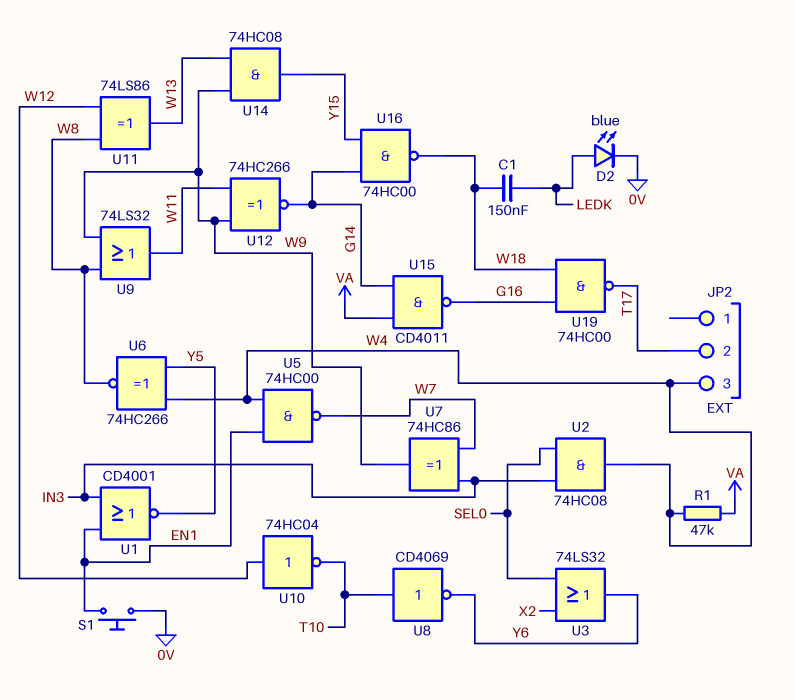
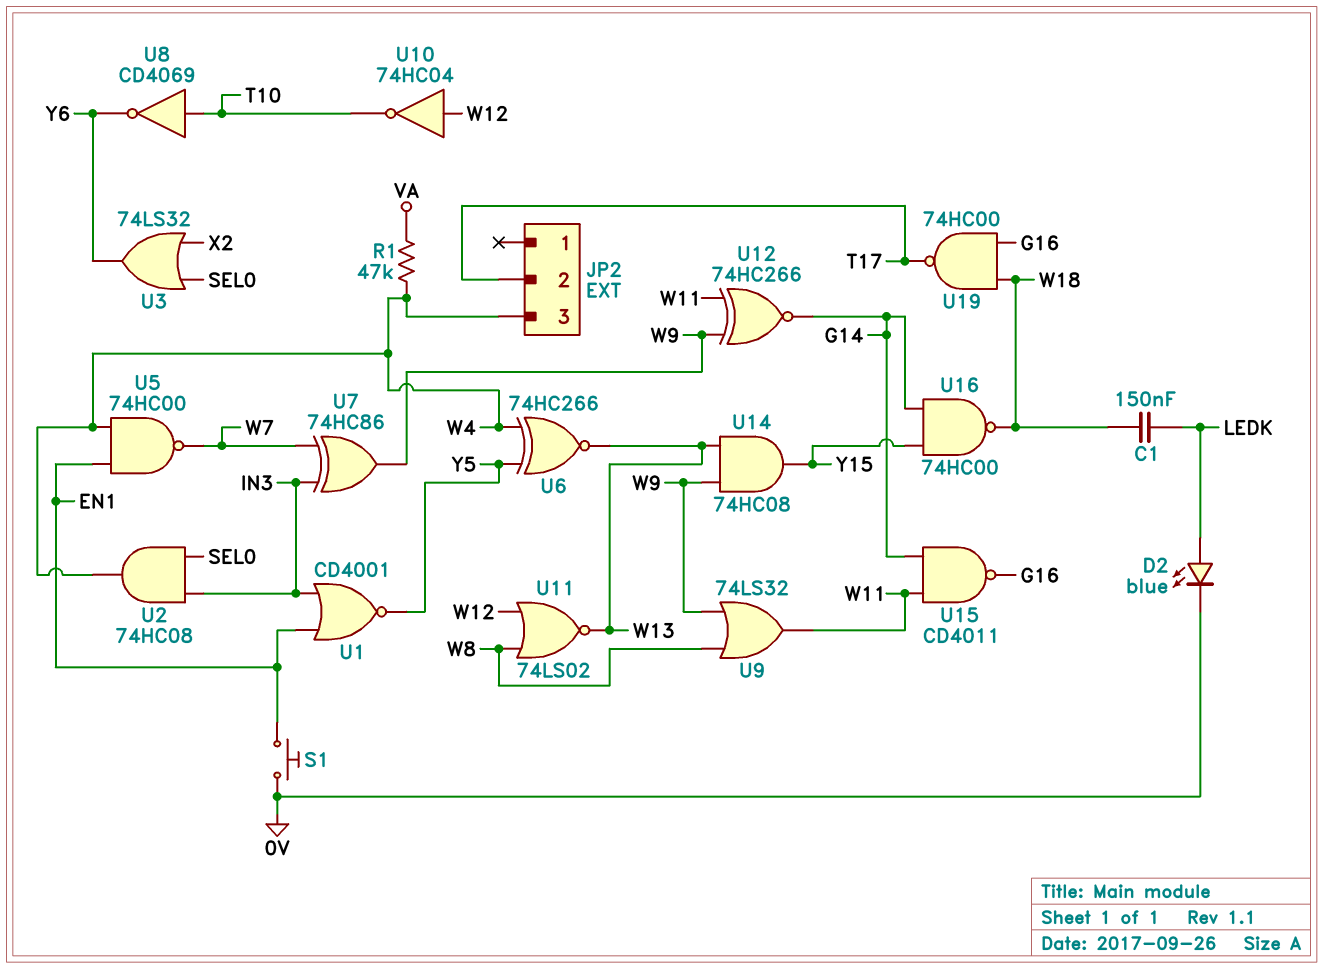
U6: XNOR 74HC266 (in W4, in Y5, out W8) -> XNOR 74HC266 (in W4, in Y5, out W13)
U11: XOR 74LS86 (in W8, in W12, out W13) -> NOR 74LS02 (in W8, in W12, out W13)
U15: NAND CD4011 (in G14, in VA, out G16) -> NAND CD4011 (in G14, in W11, out G16)

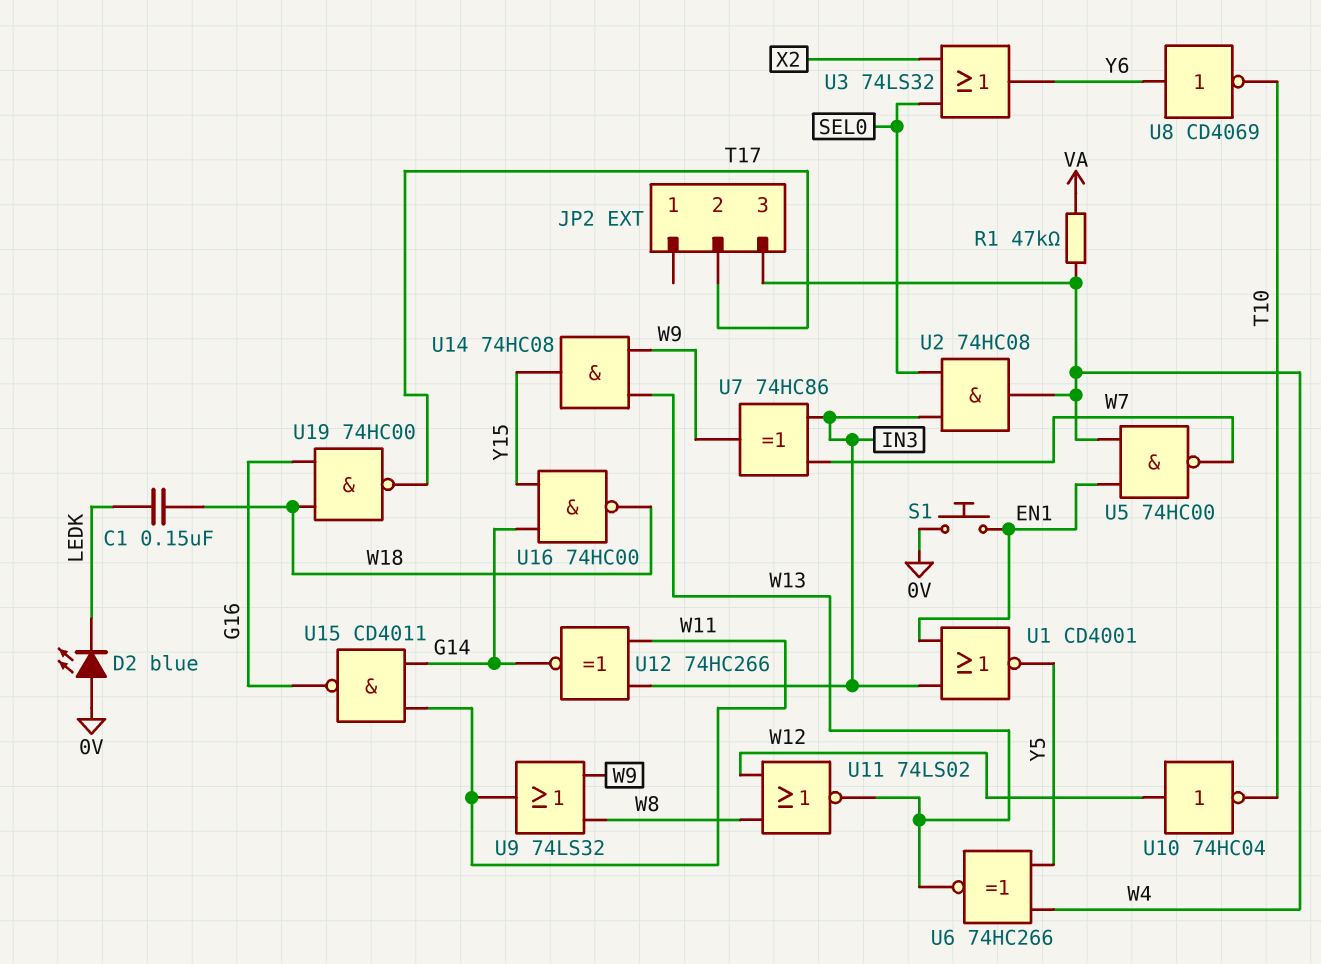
D2: LED blue (A LEDK, K 0V) -> LED blue (A 0V, K LEDK)
U8: NOT CD4069 (in T10, out Y6) -> NOT CD4069 (in Y6, out T10)
U12: XNOR 74HC266 (in W9, in W11, out G14) -> XNOR 74HC266 (in IN3, in W11, out G14)

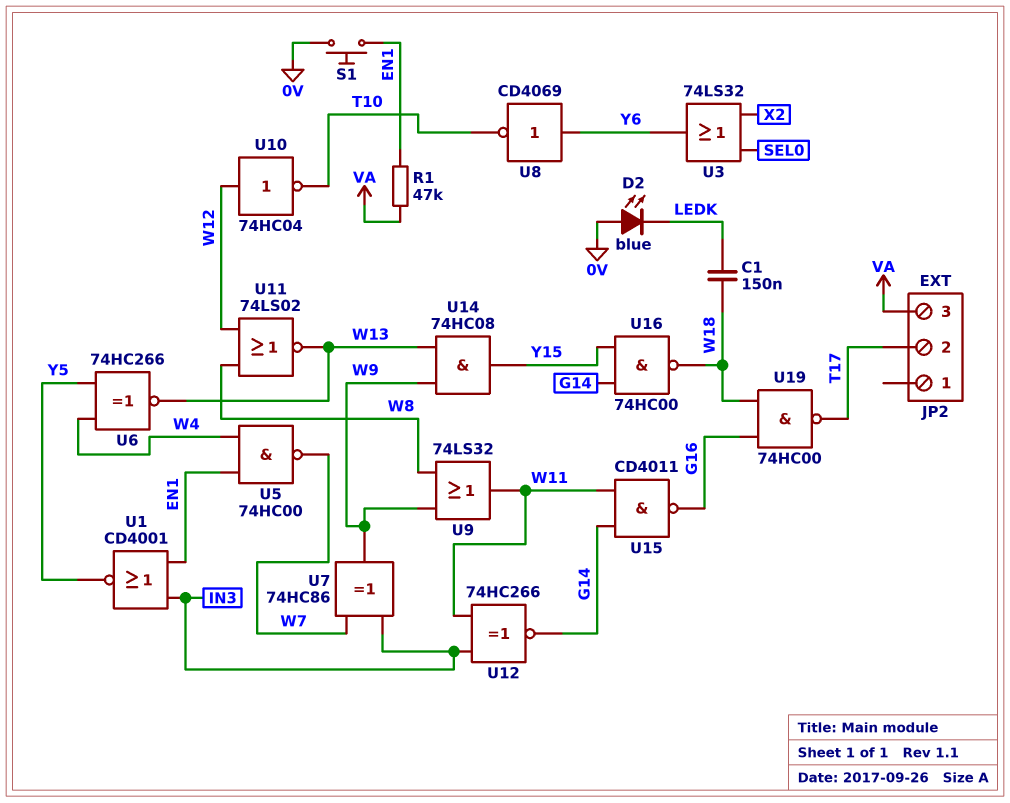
JP2 pin 3: W4 -> VA
R1: 47k (VA, W4) -> 47k (EN1, VA)
U2: AND 74HC08 (in IN3, in SEL0, out W4) -> none

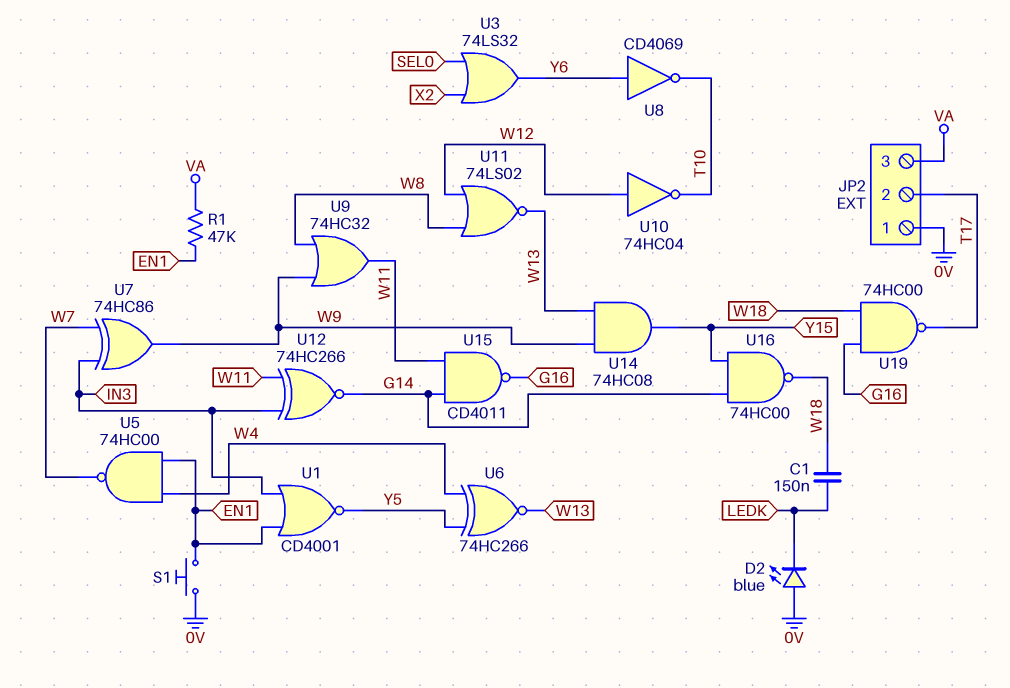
JP2 pin 1: none -> 0V
U9: OR 74LS32 (in W8, in W9, out W11) -> OR 74HC32 (in W8, in W9, out W11)

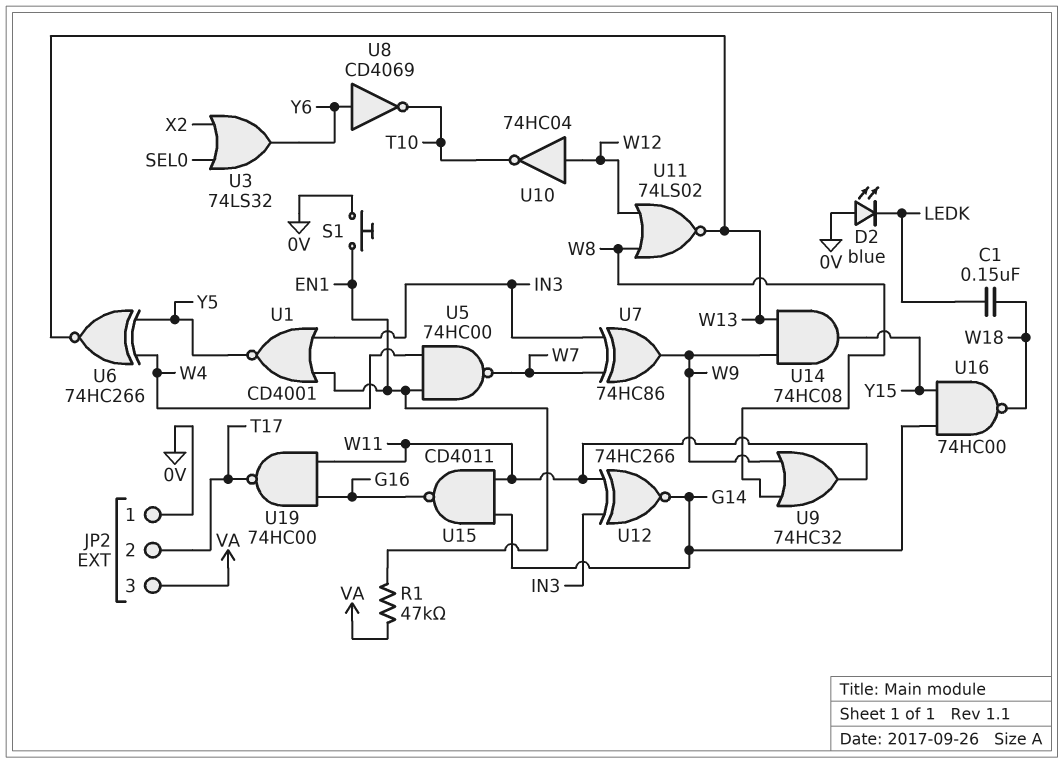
U19: NAND 74HC00 (in G16, in W18, out T17) -> NAND 74HC00 (in G16, in W11, out T17)

